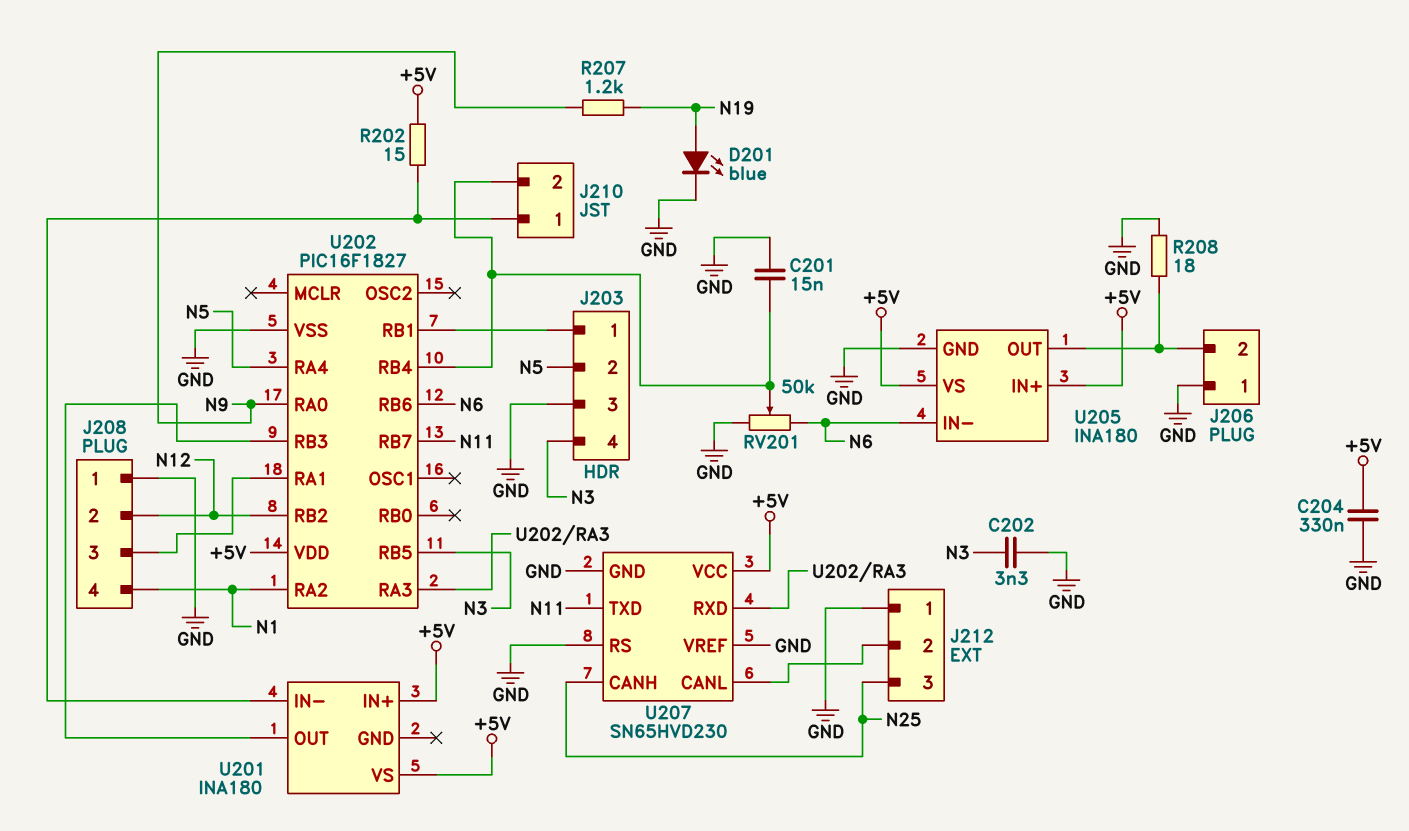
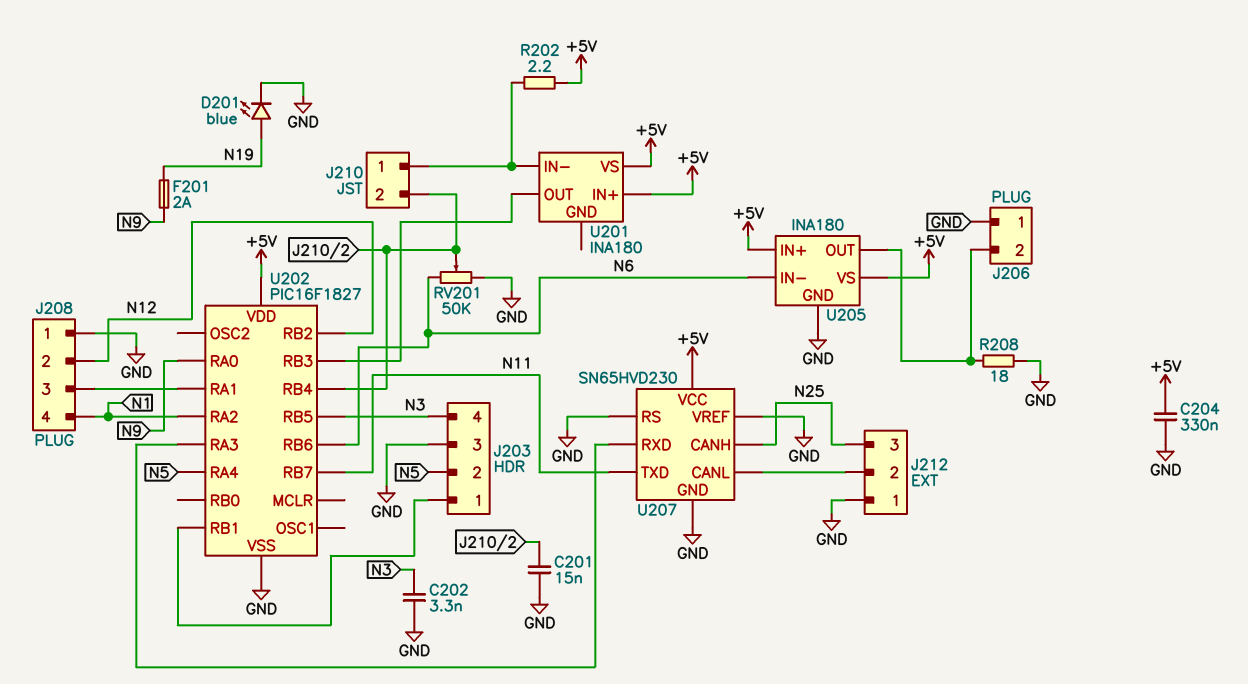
F201: none -> 2A (N9, N19)
R202: 15 (+5V, J210/1) -> 2.2 (+5V, J210/1)
R207: 1.2k (N9, N19) -> none

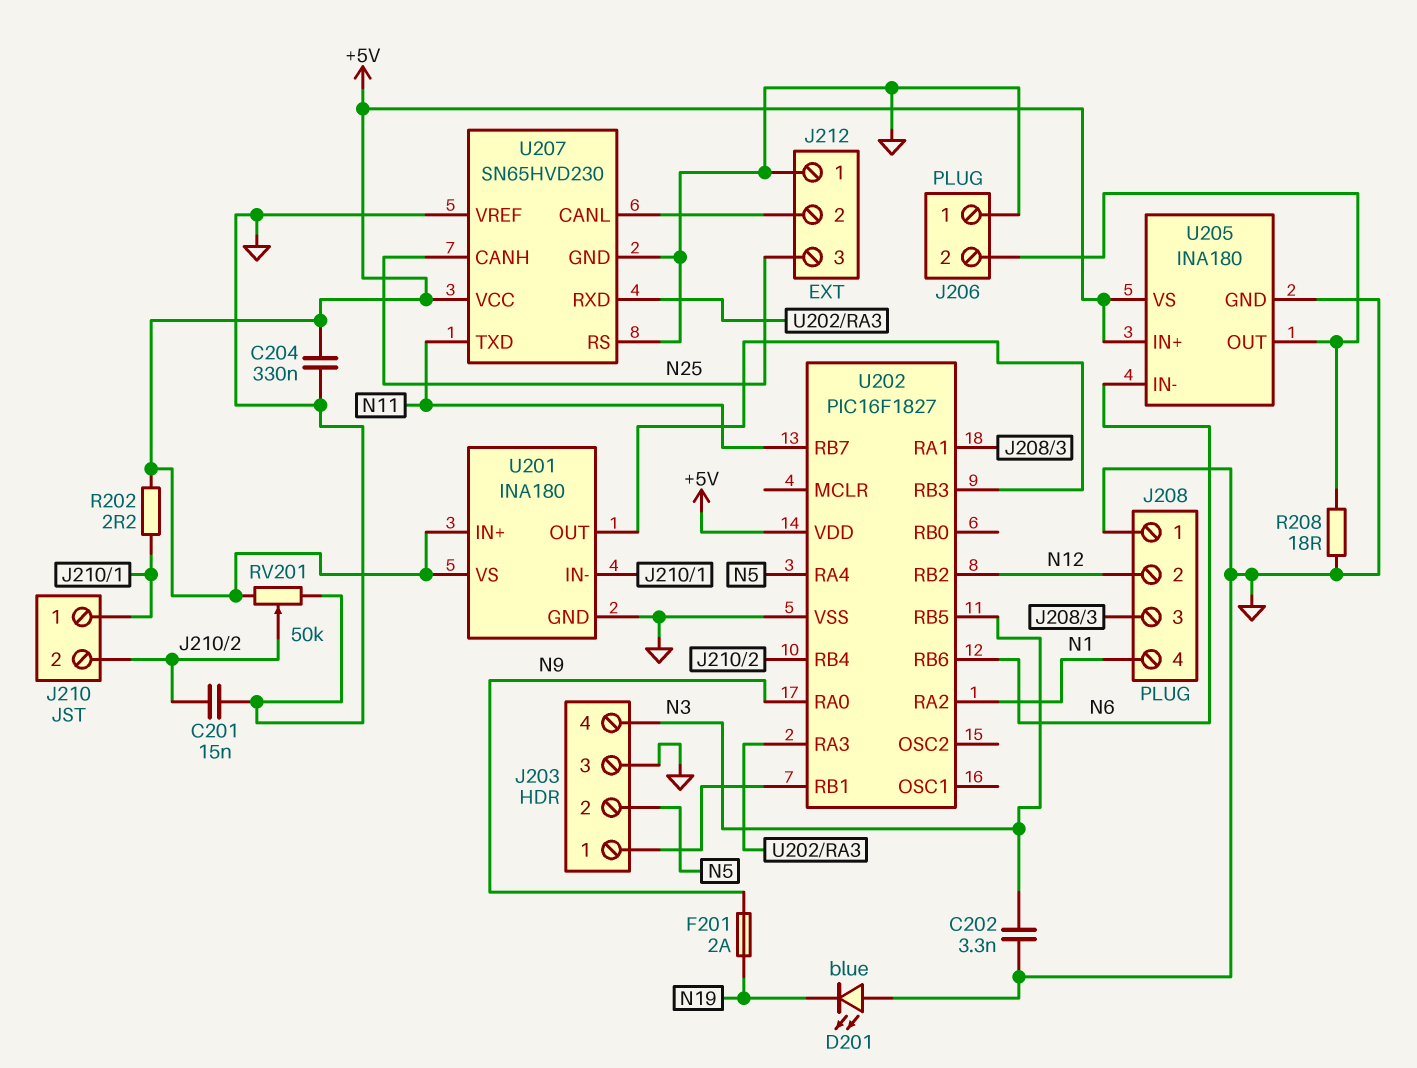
D201: LED blue (A N19, K GND) -> LED blue (A GND, K N19)
RV201: 50k (GND, N6, wiper J210/2) -> 50k (+5V, GND, wiper J210/2)
U201 pin GND: none -> GND

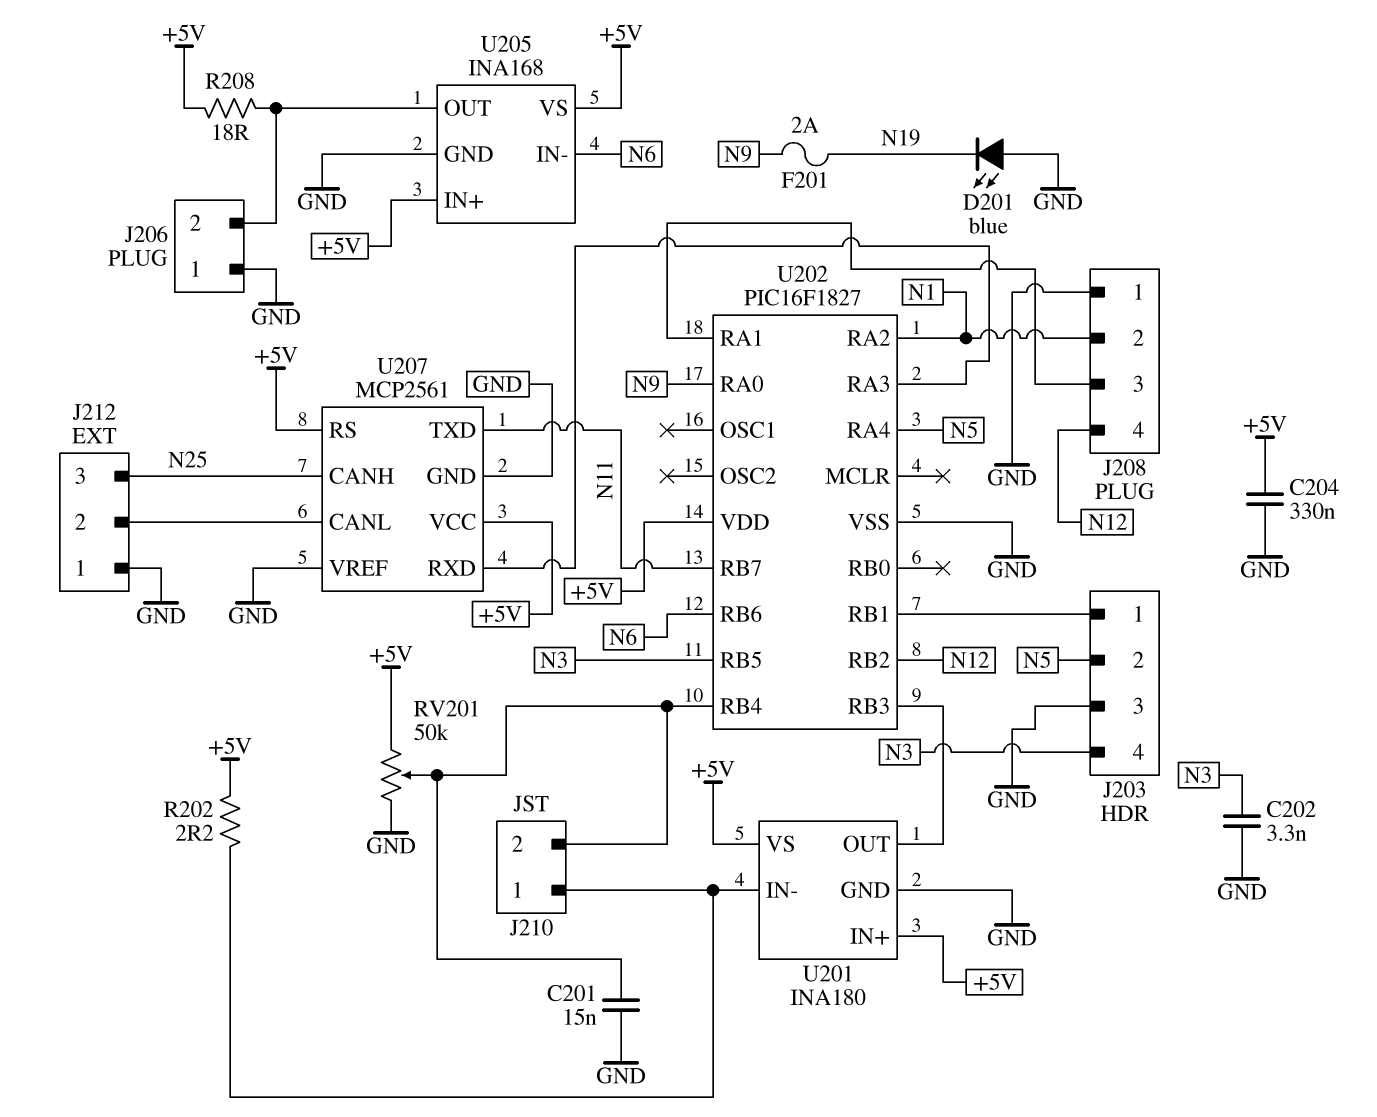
J208 pin 2: N12 -> N1
J208 pin 4: N1 -> N12
R208: 18 (GND, J206/2) -> 18 (+5V, J206/2)
U205: INA180 -> INA168
U207: SN65HVD230 -> MCP2561
U207 pin RS: GND -> +5V

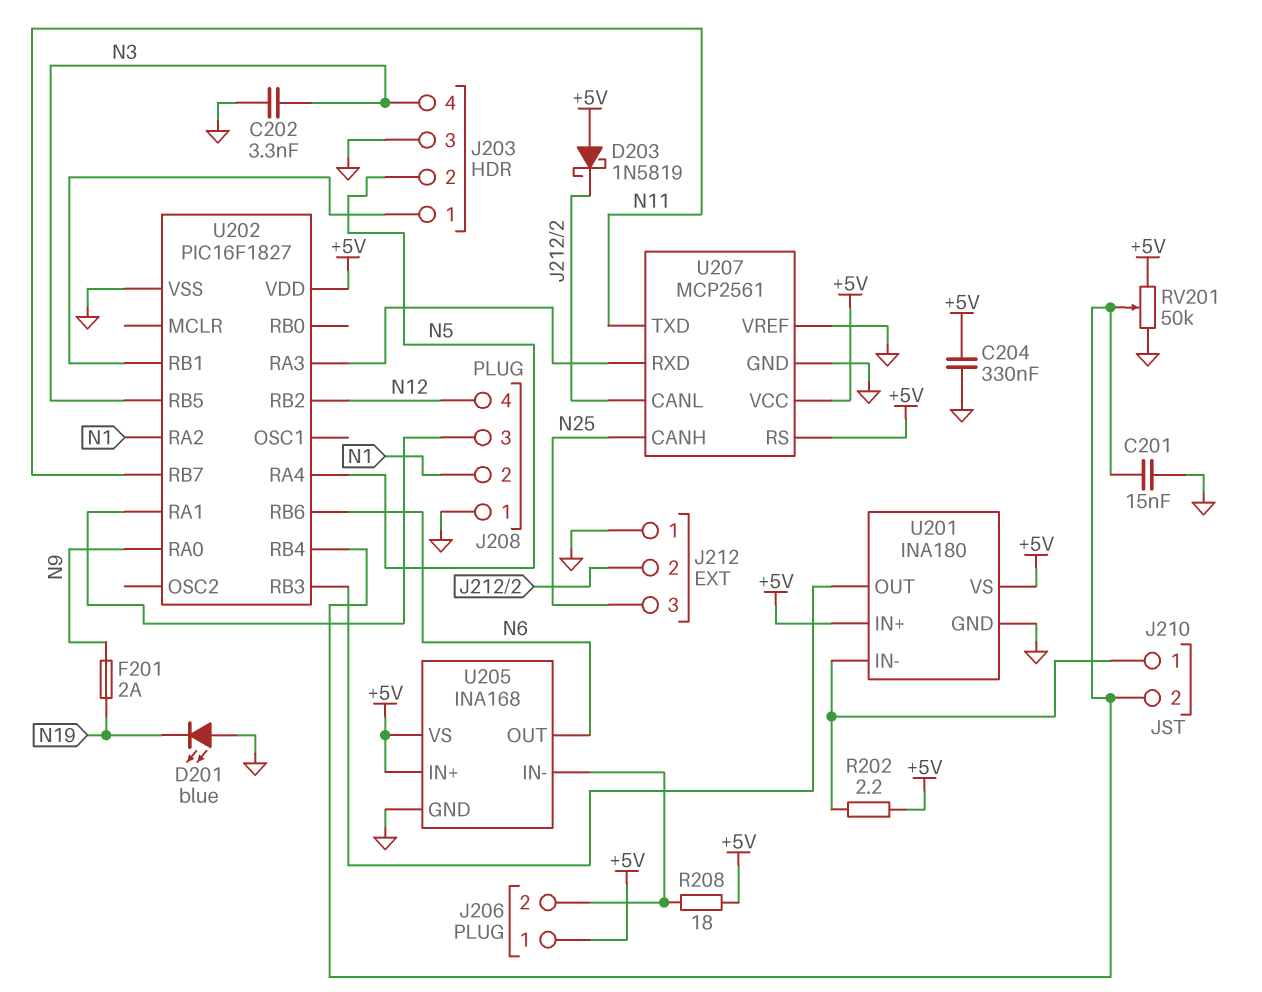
D203: none -> schottky 1N5819 (A +5V, K J212/2)
J206 pin 1: GND -> +5V
U205 pin IN-: N6 -> J206/2
U205 pin OUT: J206/2 -> N6

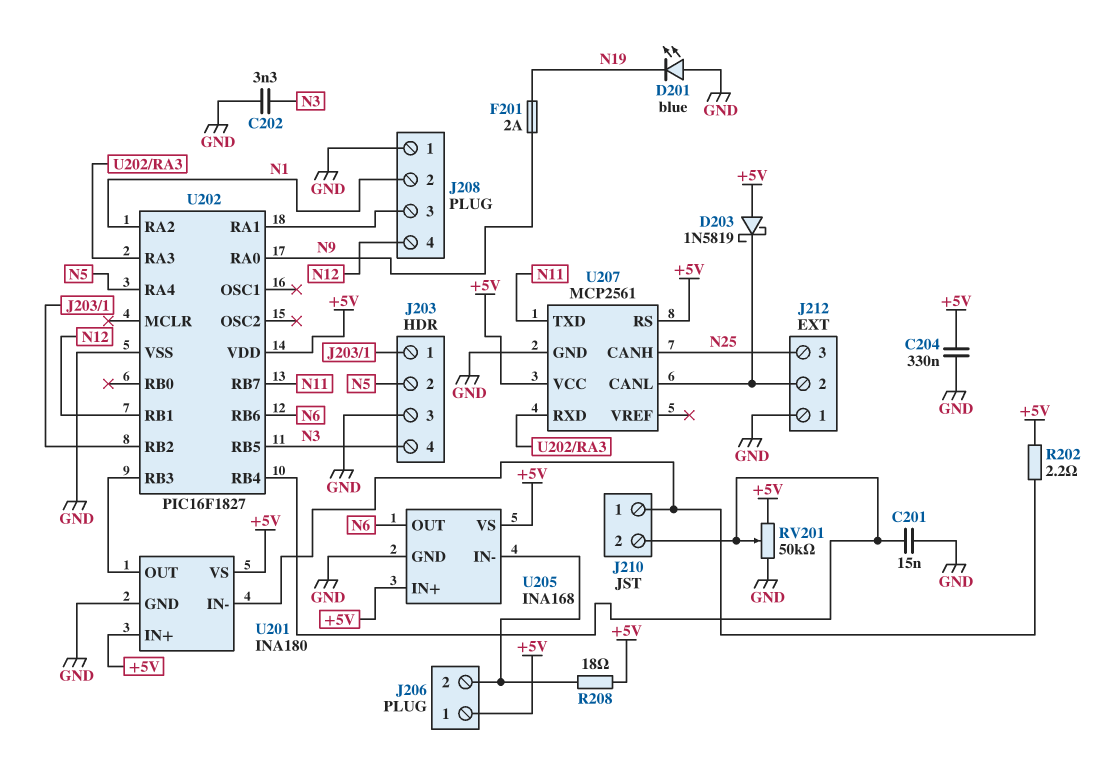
U202 pin RB1: J203/1 -> N12
U202 pin RB2: N12 -> J203/1
U207 pin VREF: GND -> none

